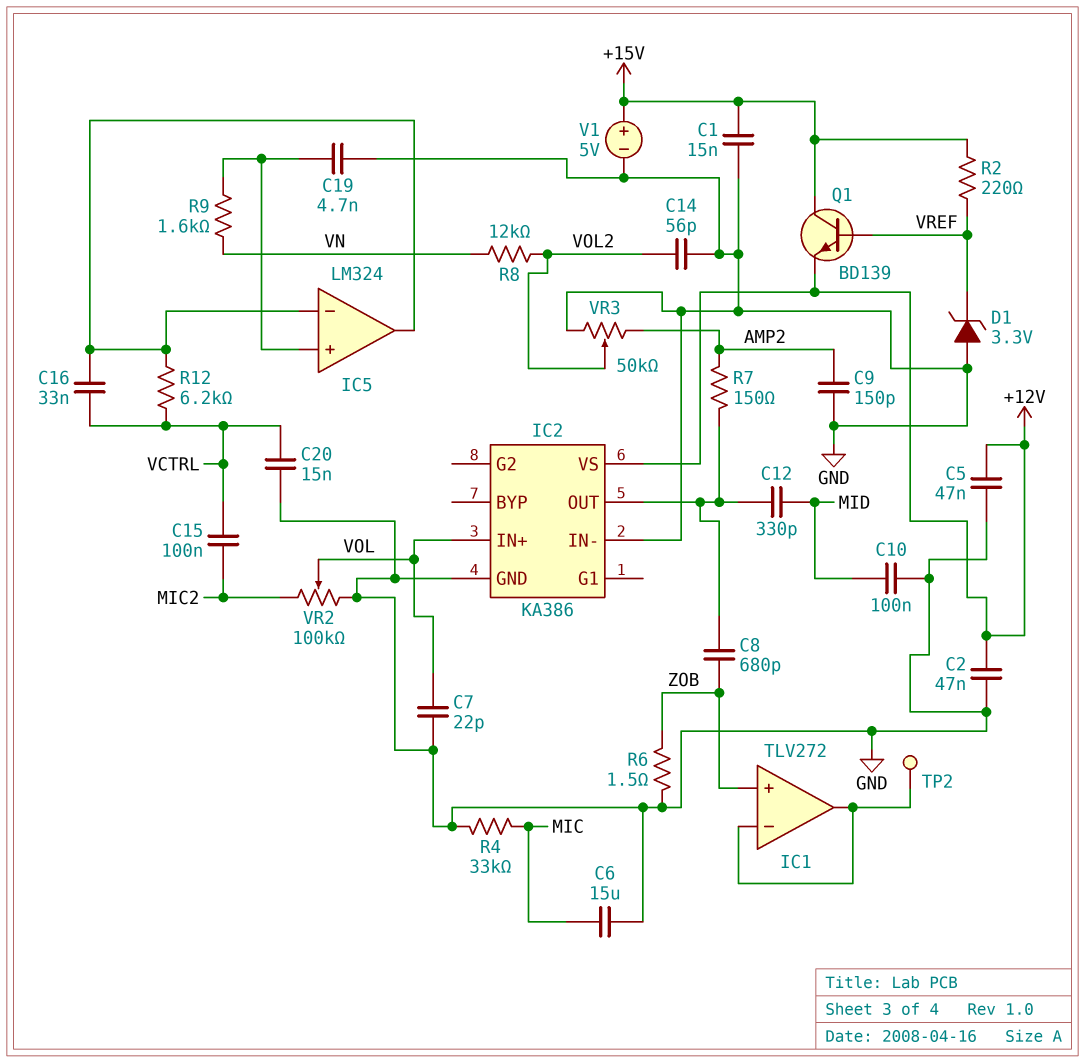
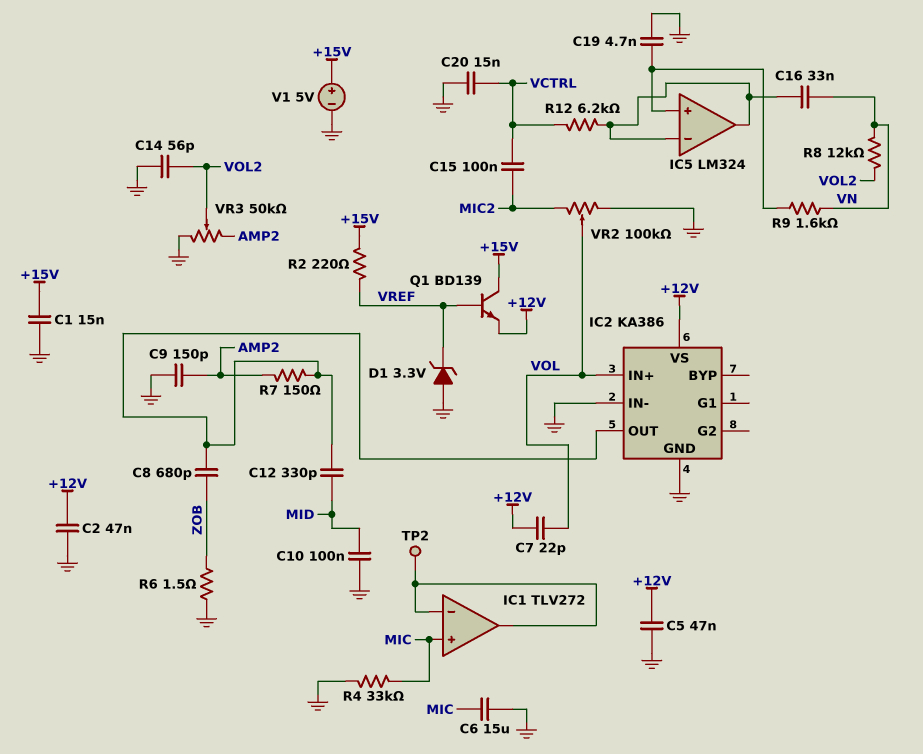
C7: 22pF (GND, VOL) -> 22pF (+12V, VOL)
C16: 33nF (IC5/in-, VCTRL) -> 33nF (IC5/in-, VN)
IC1 pin in+: ZOB -> MIC

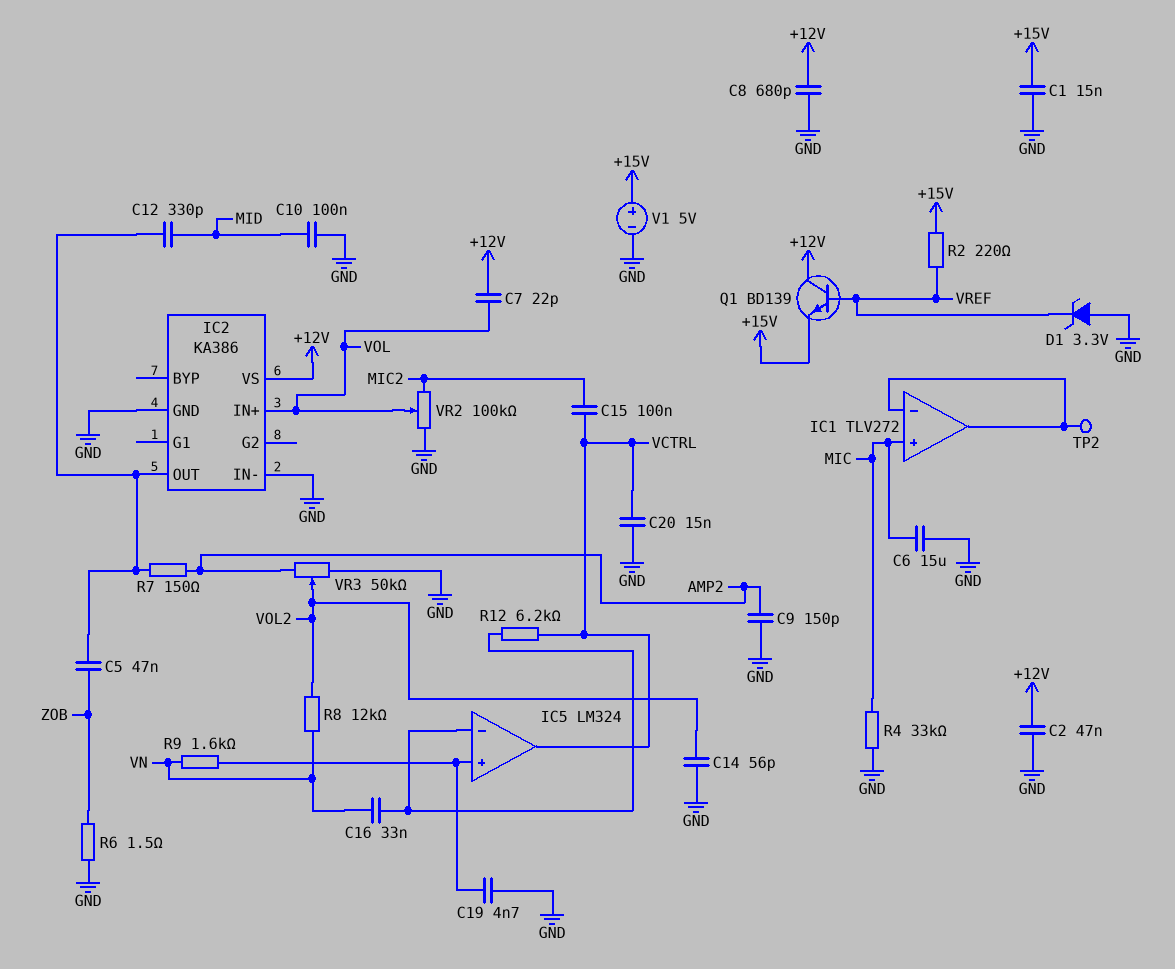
C5: 47nF (+12V, GND) -> 47nF (IC2/OUT, ZOB)
C8: 680pF (IC2/OUT, ZOB) -> 680pF (+12V, GND)
IC5 pin out: IC5/in- -> VCTRL
Q1: NPN BD139 (B VREF, C +15V, E +12V) -> NPN BD139 (B VREF, C +12V, E +15V)

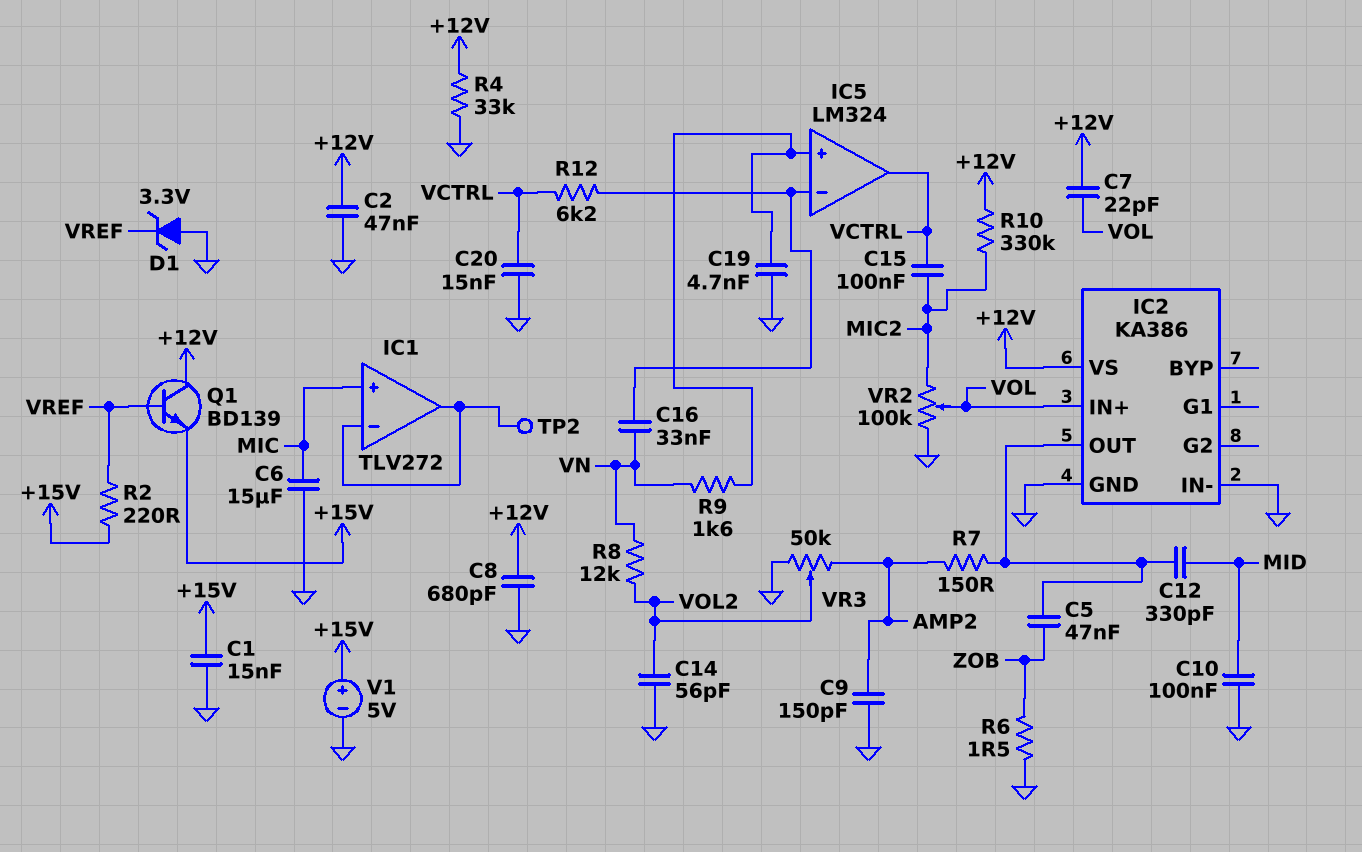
R4: 33k (GND, MIC) -> 33k (+12V, GND)
R10: none -> 330k (+12V, MIC2)

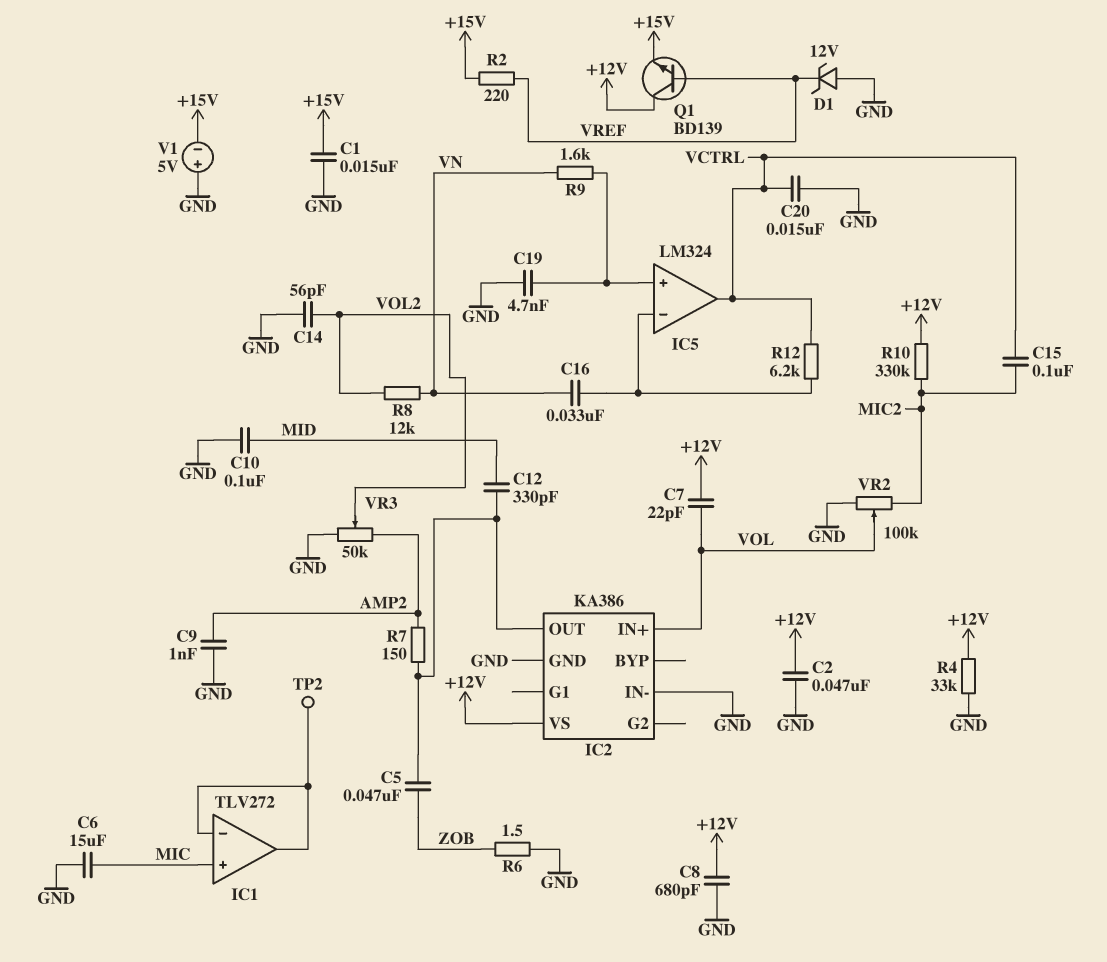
C9: 150pF (AMP2, GND) -> 1nF (AMP2, GND)
D1: zener 3.3V (A GND, K VREF) -> zener 12V (A GND, K VREF)
V1: 5V (plus +15V, minus GND) -> 5V (plus GND, minus +15V)

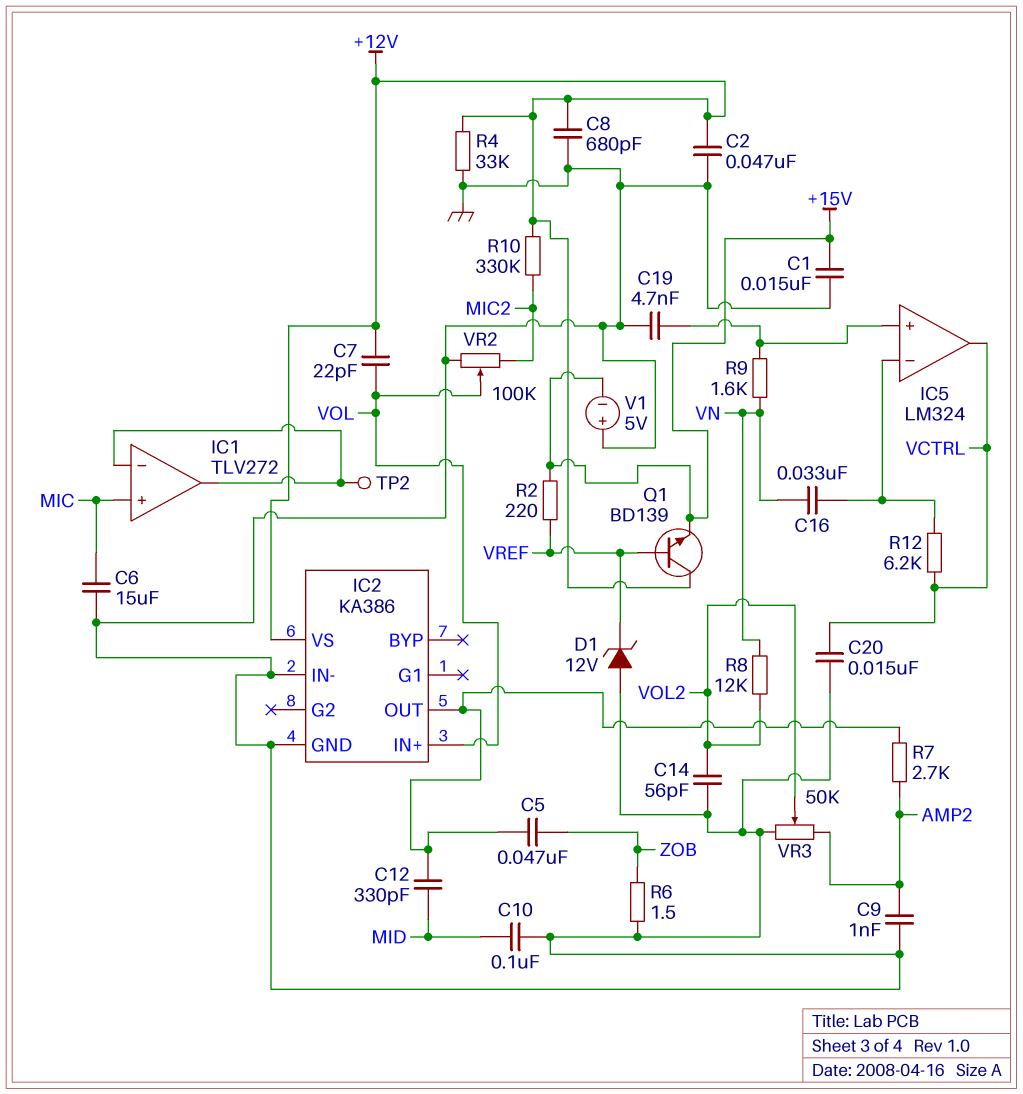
C15: 100nF (MIC2, VCTRL) -> none
R7: 150 (AMP2, IC2/OUT) -> 2.7k (AMP2, IC2/OUT)

